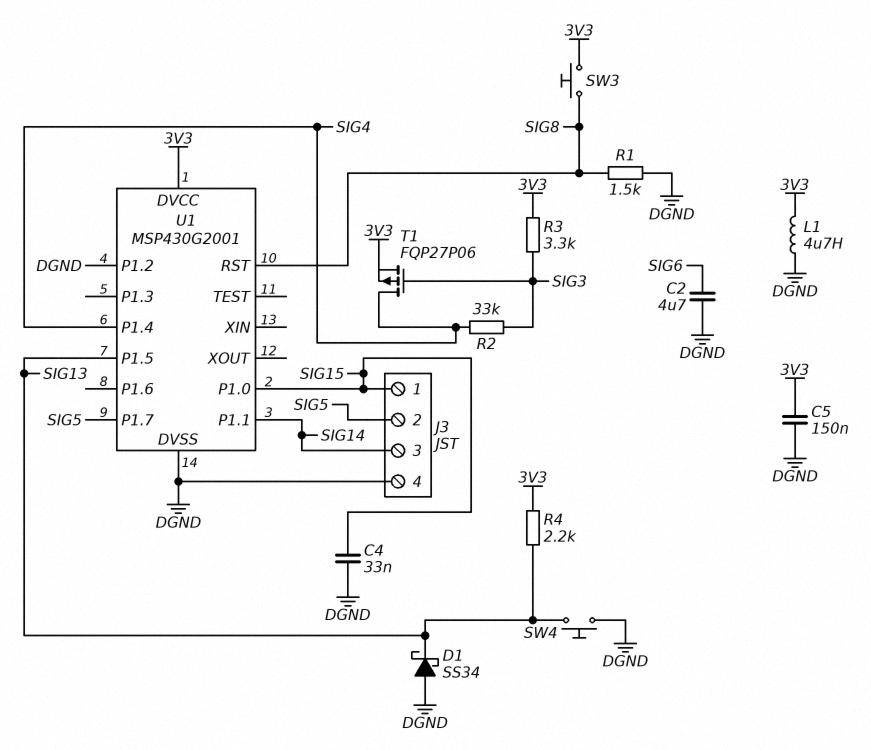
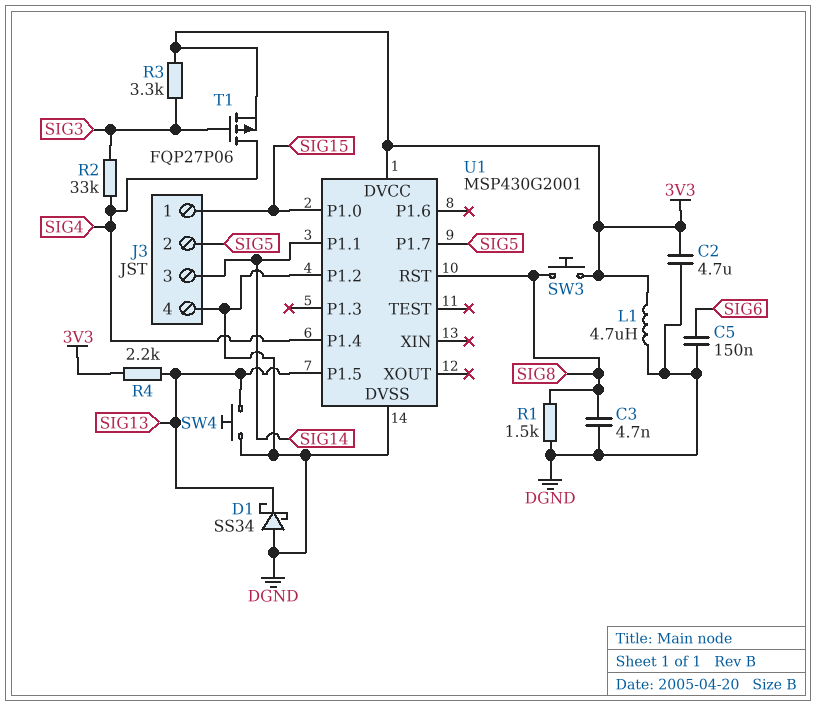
C2: 4.7uF (DGND, SIG6) -> 4.7uF (3V3, DGND)
C3: none -> 4.7nF (DGND, SIG8)
C4: 33nF (DGND, SIG15) -> none
C5: 150nF (3V3, DGND) -> 150nF (DGND, SIG6)

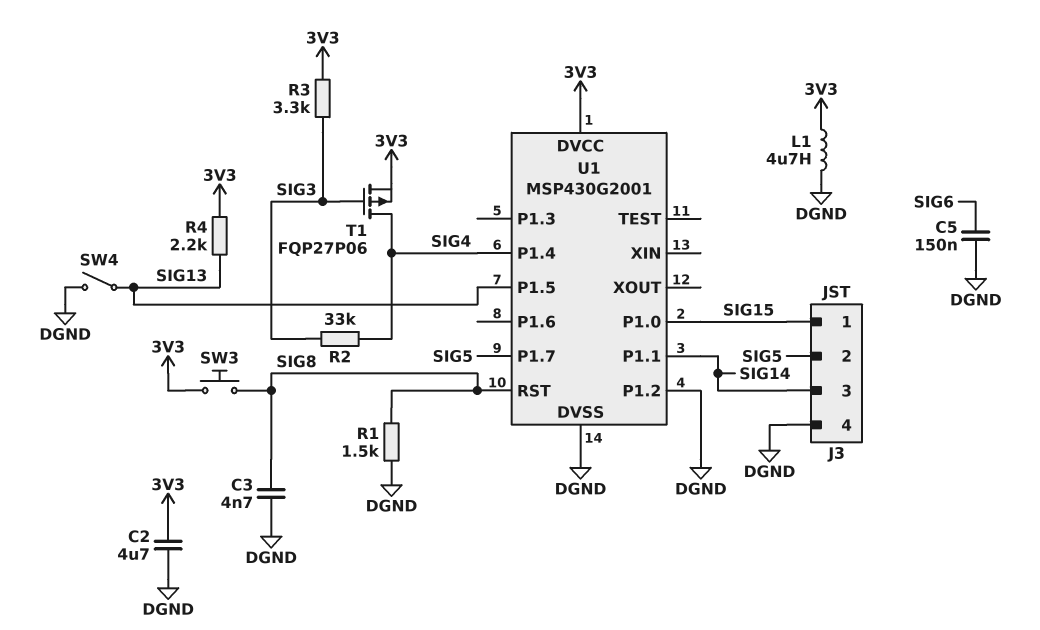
D1: schottky SS34 (A DGND, K SIG13) -> none
SW4: button (DGND, SIG13) -> switch (DGND, SIG13)

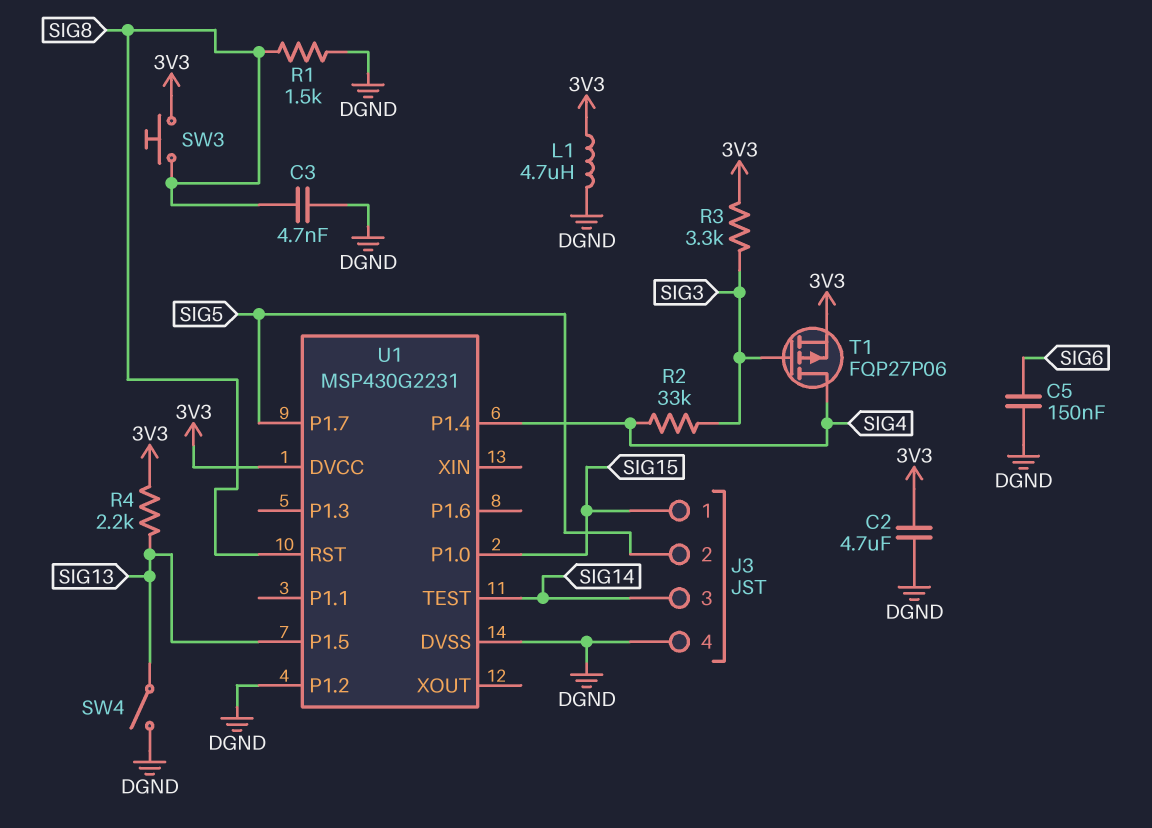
U1: MSP430G2001 -> MSP430G2231
U1 pin P1.1: SIG14 -> none
U1 pin TEST: none -> SIG14

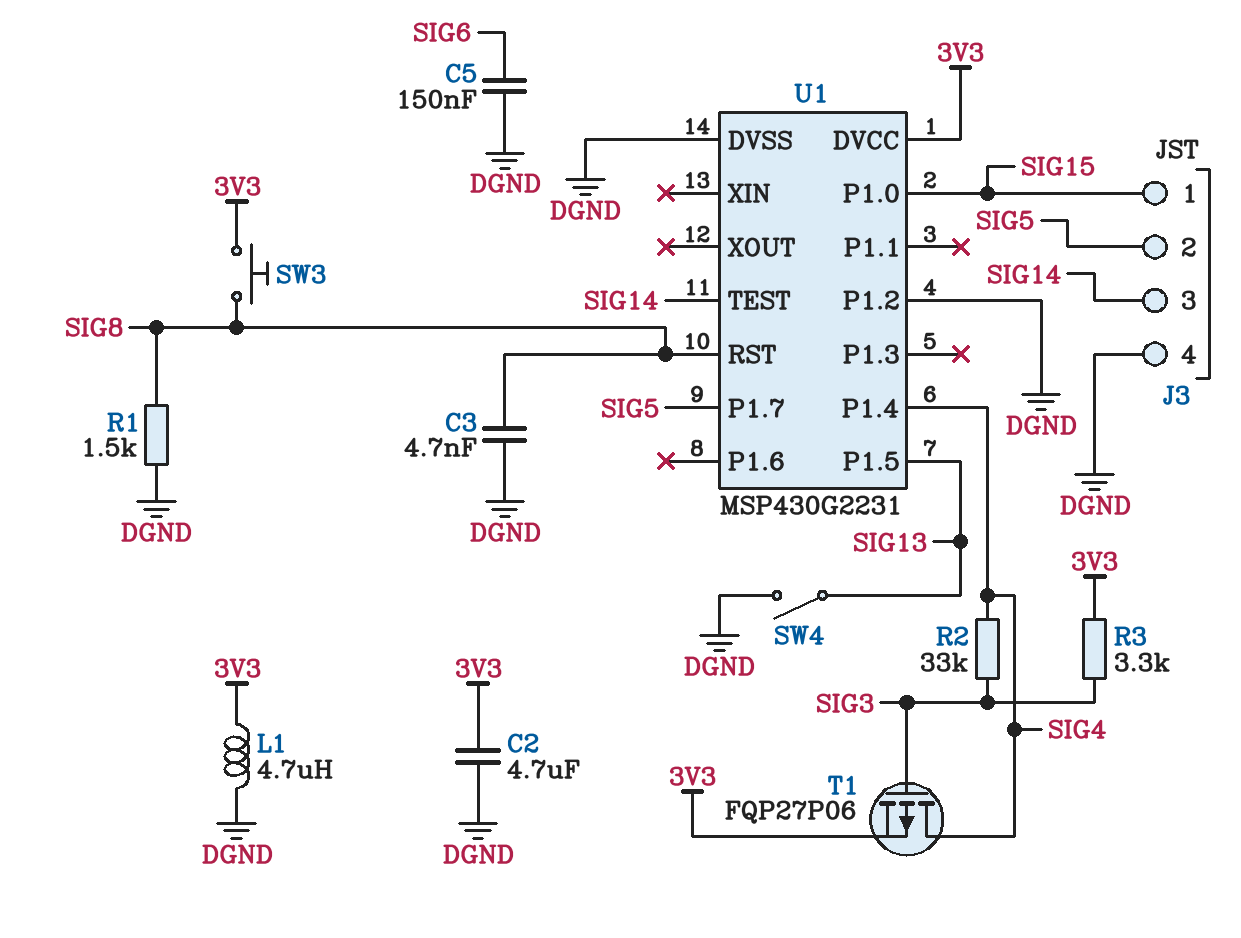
R4: 2.2k (3V3, SIG13) -> none

